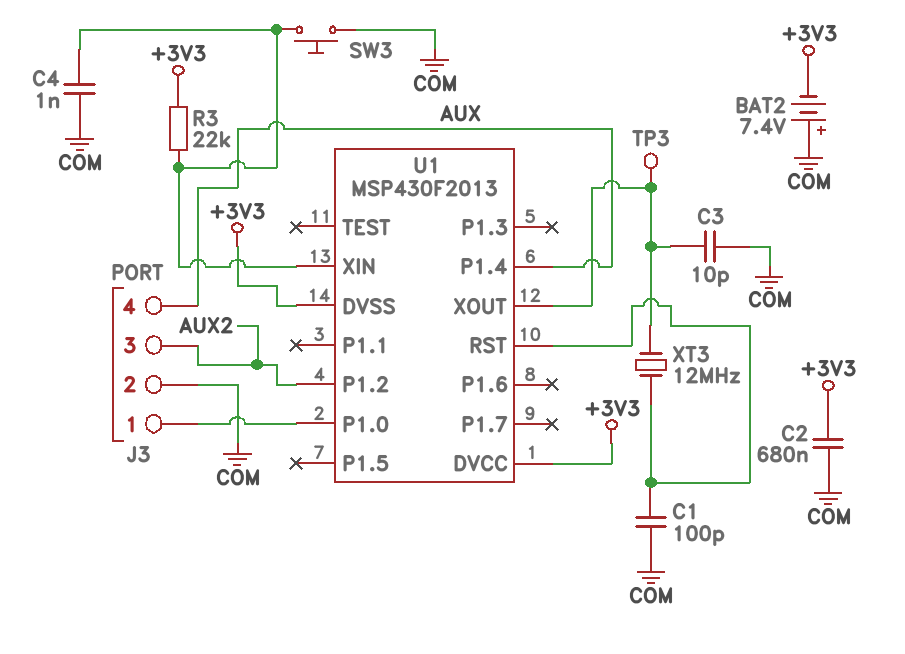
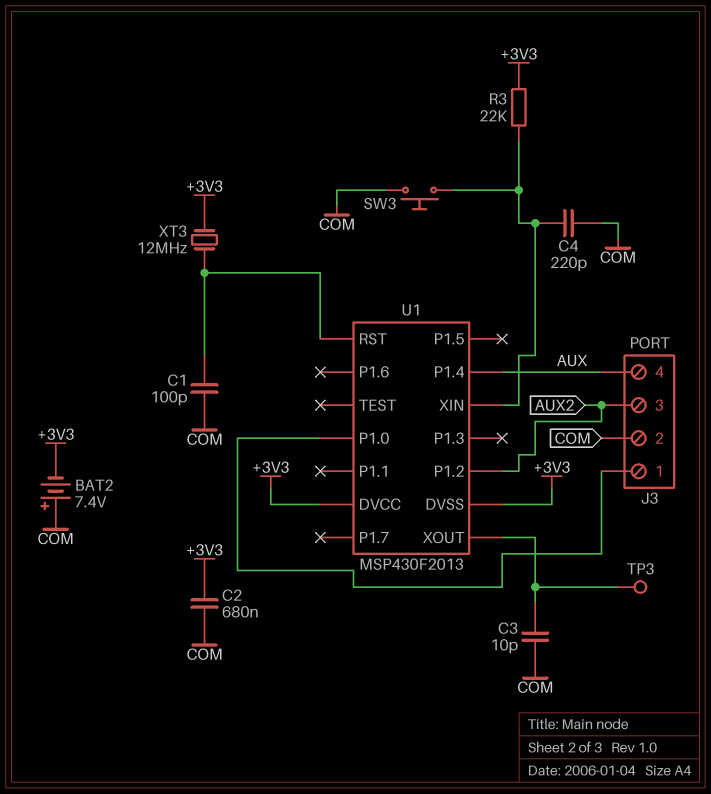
C4: 1nF (COM, U1/XIN) -> 220pF (COM, U1/XIN)
XT3: 12MHz (U1/RST, U1/XOUT) -> 12MHz (+3V3, U1/RST)

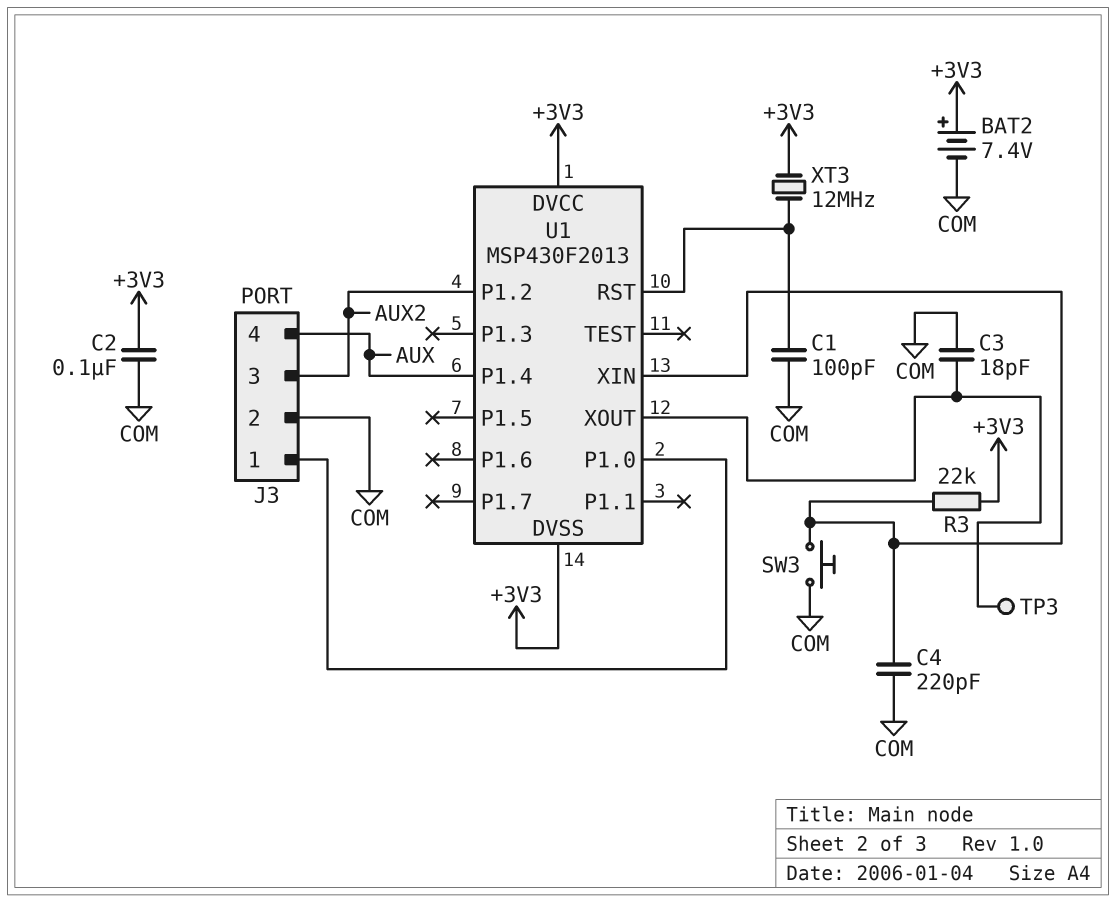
BAT2: 7.4V (plus COM, minus +3V3) -> 7.4V (plus +3V3, minus COM)
C2: 680nF (+3V3, COM) -> 100nF (+3V3, COM)
C3: 10pF (COM, U1/XOUT) -> 18pF (COM, U1/XOUT)

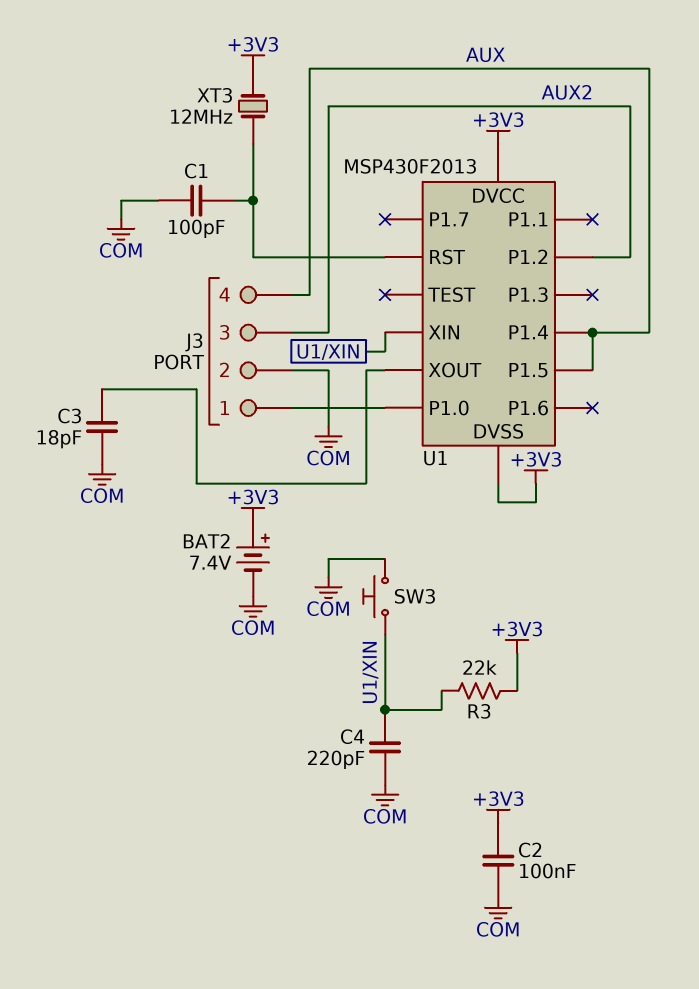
TP3: test point (U1/XOUT) -> none
U1 pin P1.5: none -> AUX

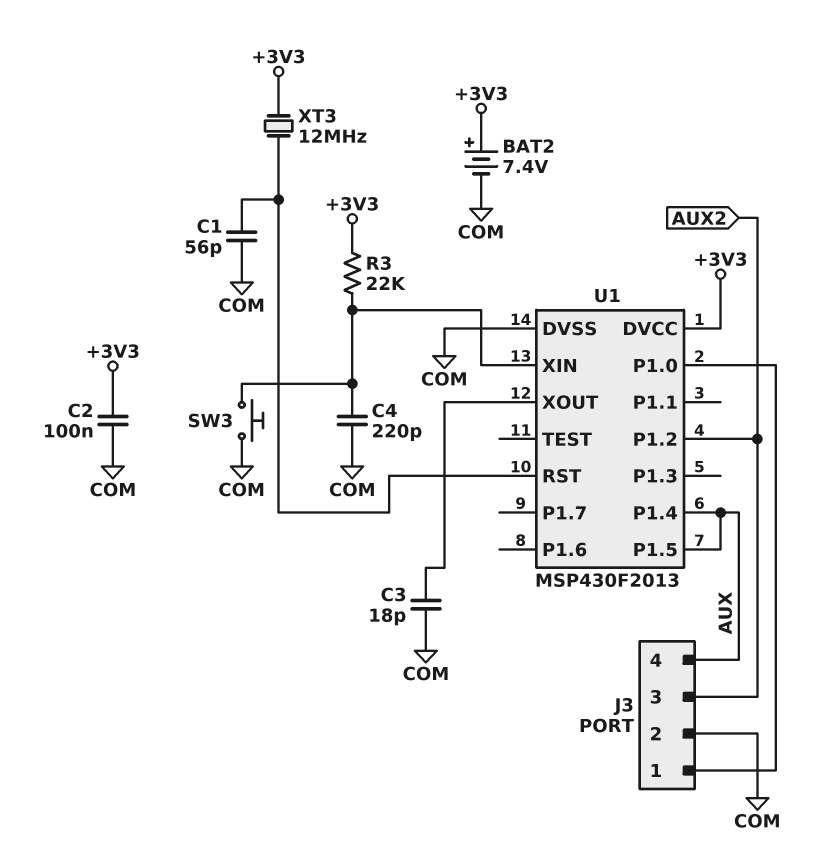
C1: 100pF (COM, U1/RST) -> 56pF (COM, U1/RST)
U1 pin DVSS: +3V3 -> COM

